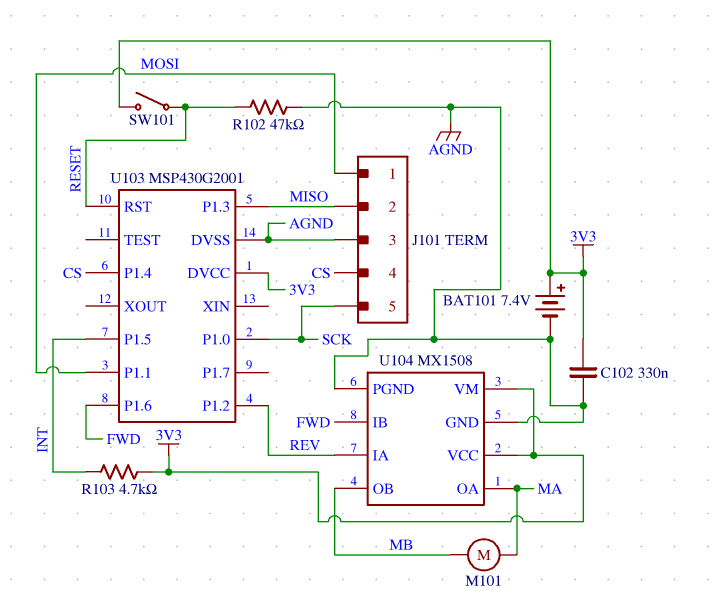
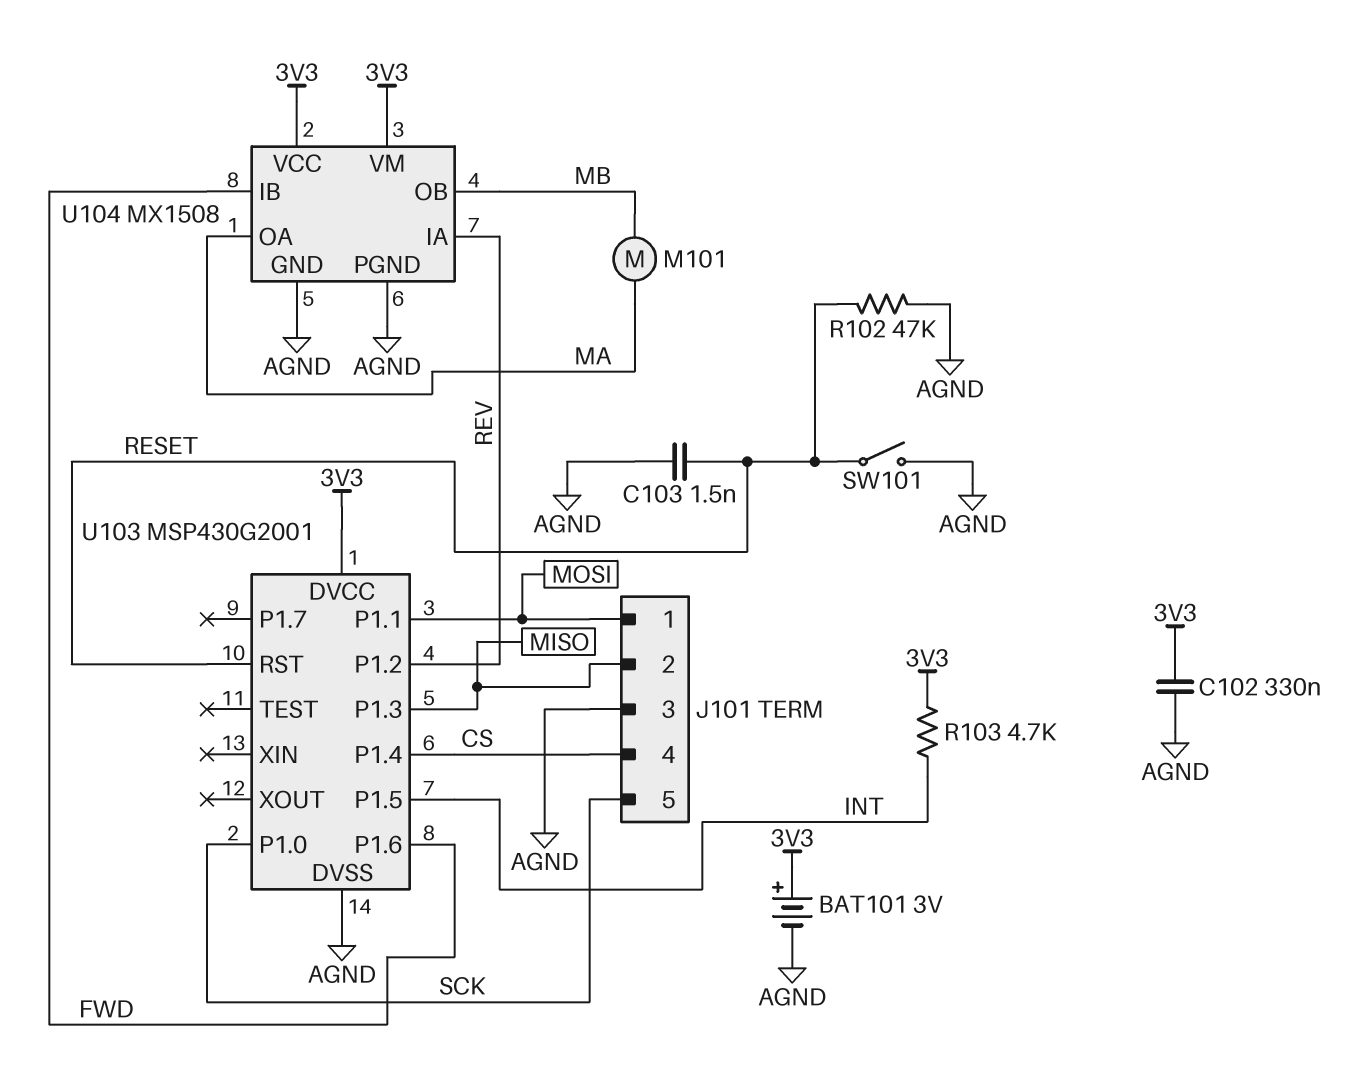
BAT101: 7.4V (plus 3V3, minus AGND) -> 3V (plus 3V3, minus AGND)
C103: none -> 1.5nF (AGND, RESET)
SW101: switch (3V3, RESET) -> switch (AGND, RESET)

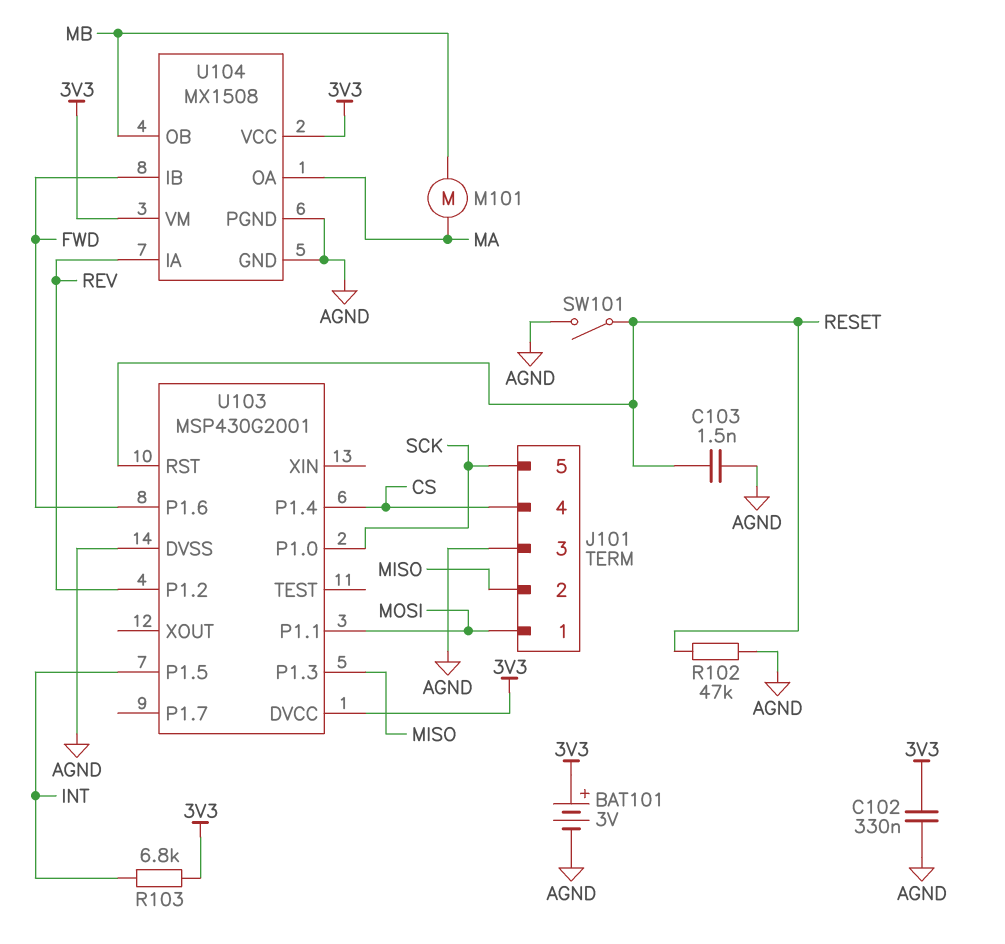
R103: 4.7k (3V3, INT) -> 6.8k (3V3, INT)

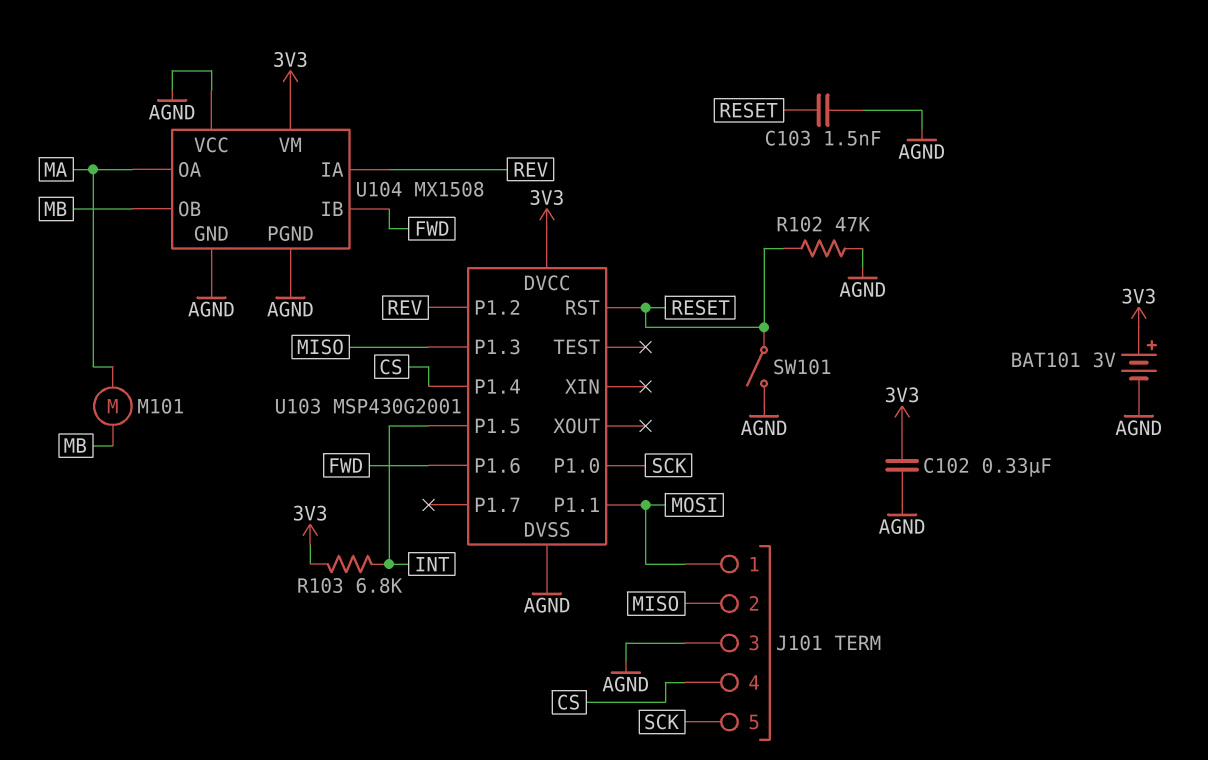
U104 pin VCC: 3V3 -> AGND

